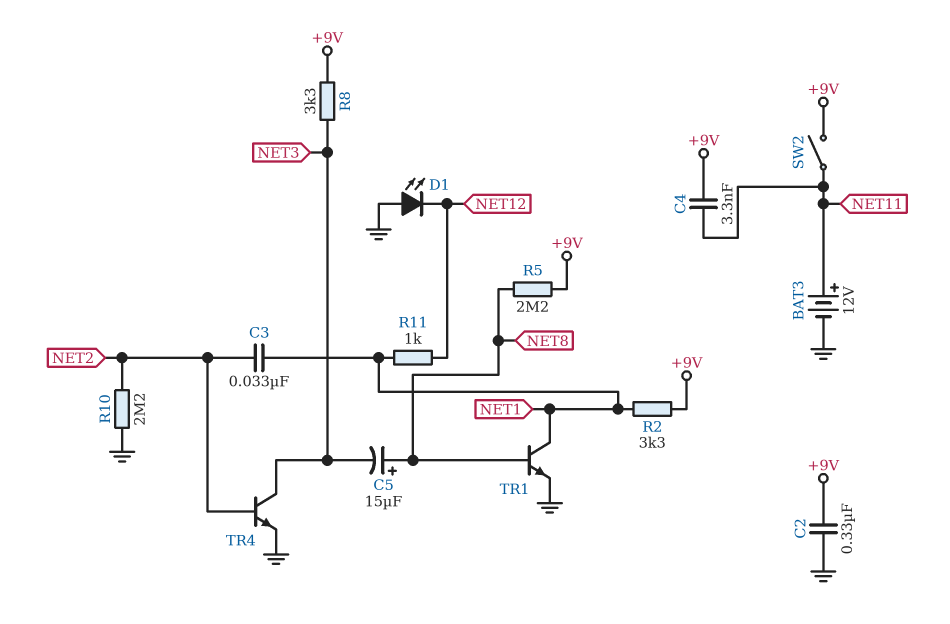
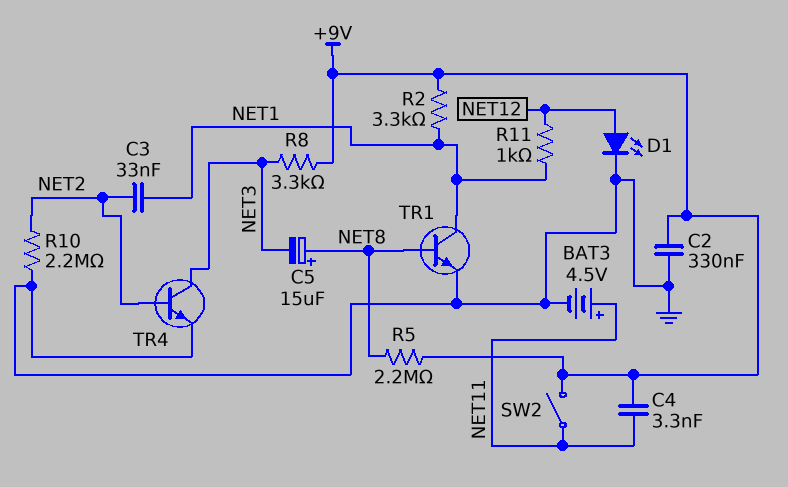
BAT3: 12V (plus NET11, minus GND) -> 4.5V (plus NET11, minus GND)
D1: LED (A GND, K NET12) -> LED (A NET12, K GND)

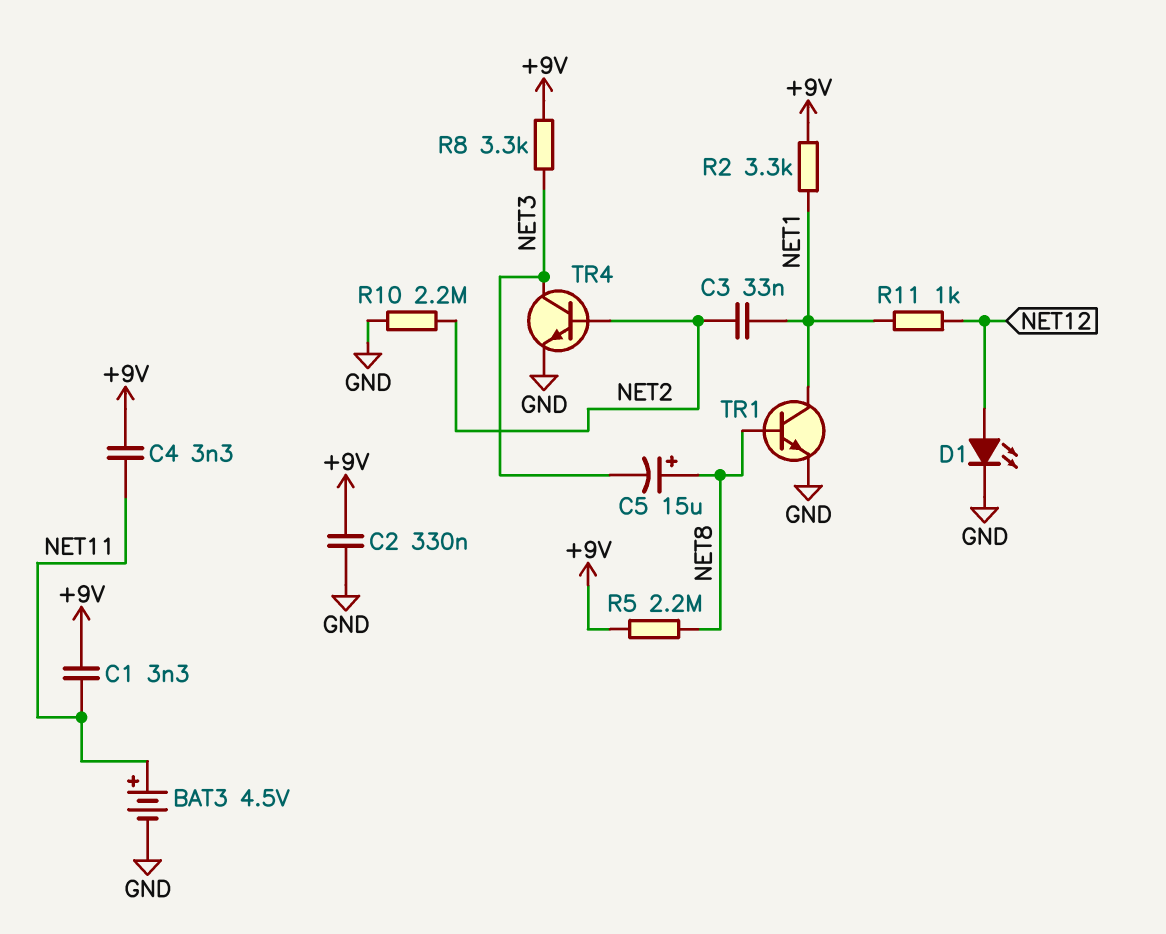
C1: none -> 3.3nF (+9V, NET11)
SW2: switch (+9V, NET11) -> none

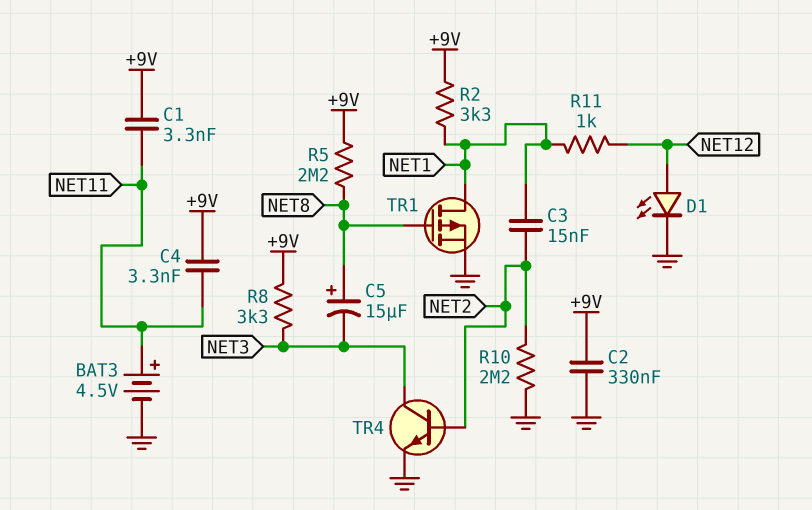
C3: 33nF (NET1, NET2) -> 15nF (NET1, NET2)
TR1: NPN (B NET8, C NET1, E GND) -> PMOS (G NET8, D NET1, S GND)

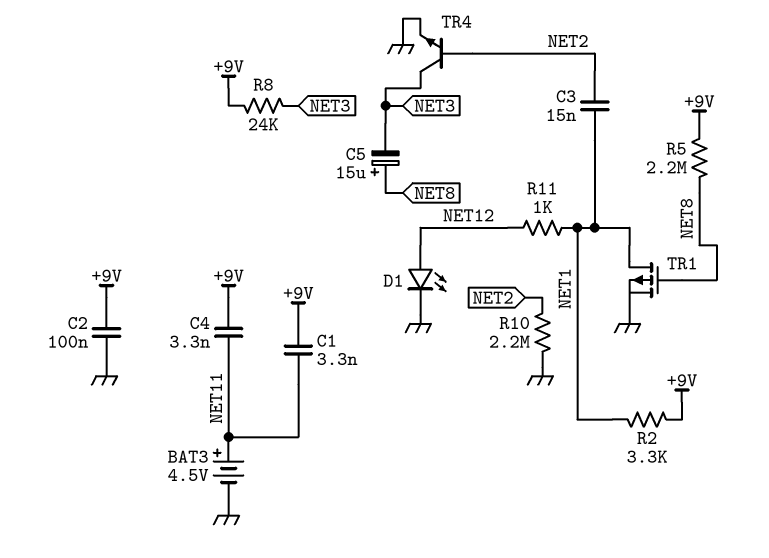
C2: 330nF (+9V, GND) -> 100nF (+9V, GND)
R8: 3.3k (+9V, NET3) -> 24k (+9V, NET3)

